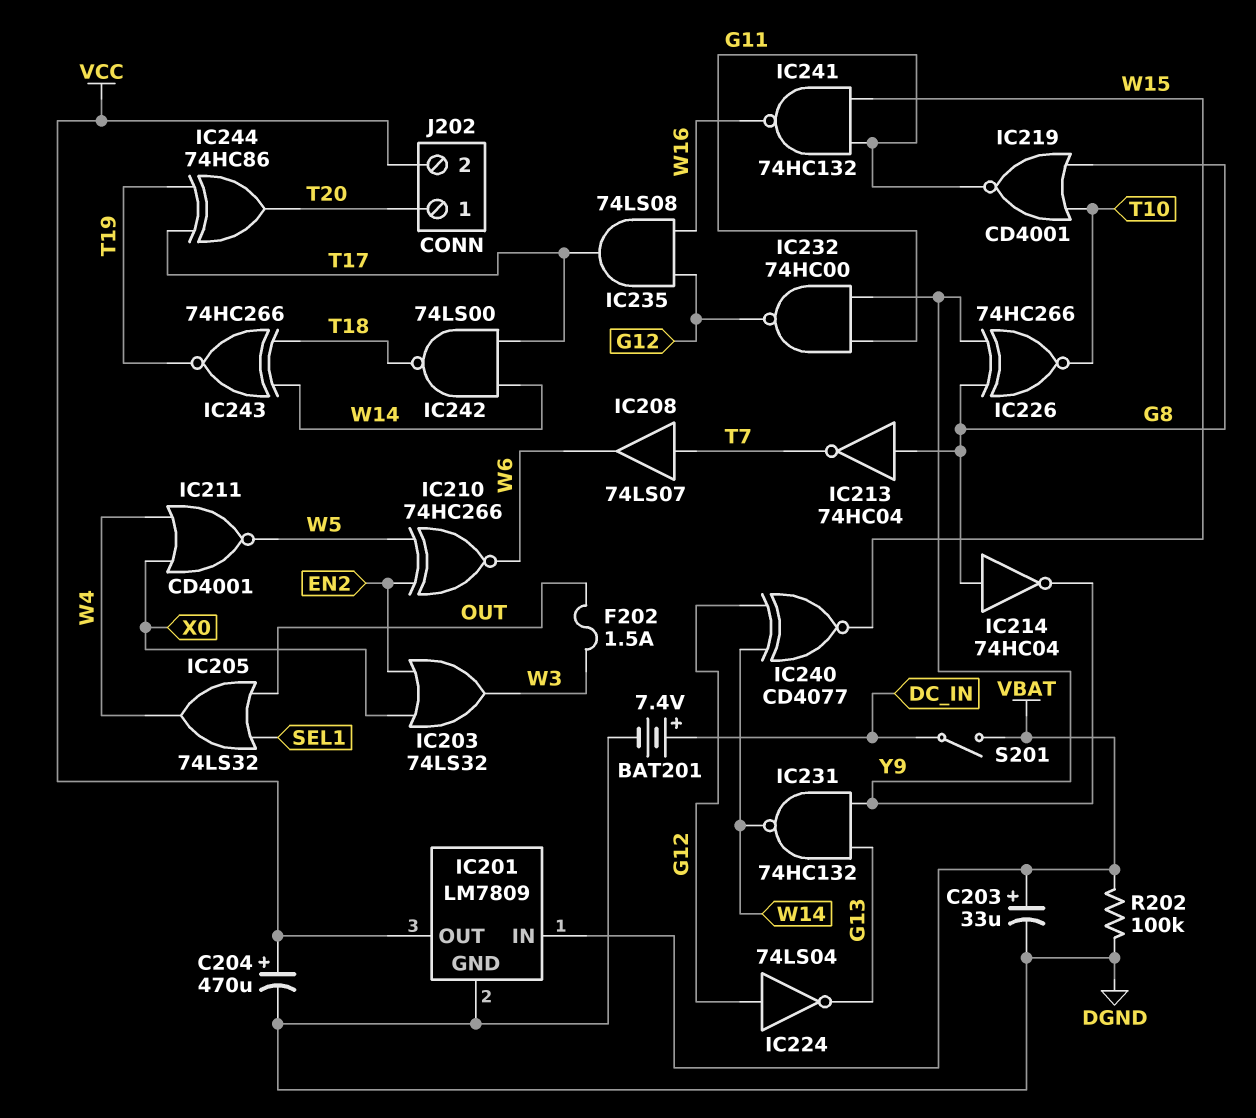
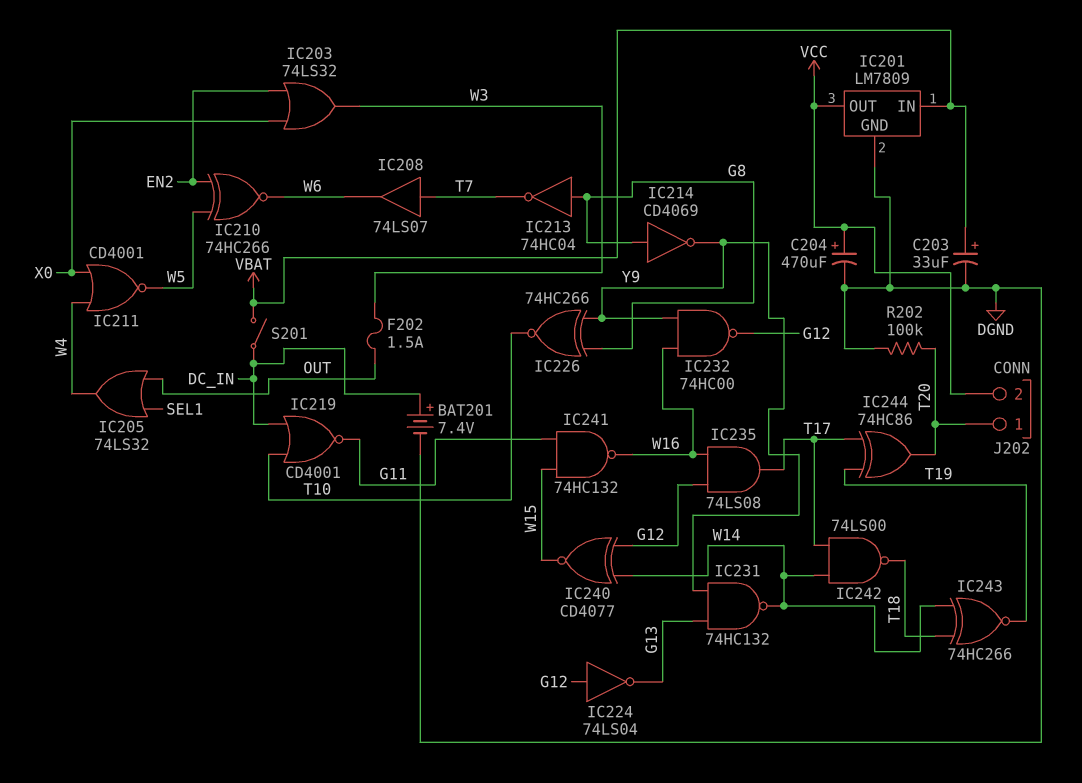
IC214: NOT 74HC04 (in G8, out Y9) -> NOT CD4069 (in G8, out Y9)
IC219: NOR CD4001 (in G8, in T10, out G11) -> NOR CD4001 (in DC_IN, in T10, out G11)
IC232: NAND 74HC00 (in G11, in Y9, out G12) -> NAND 74HC00 (in W16, in Y9, out G12)
R202: 100k (DGND, VBAT) -> 100k (DGND, T20)

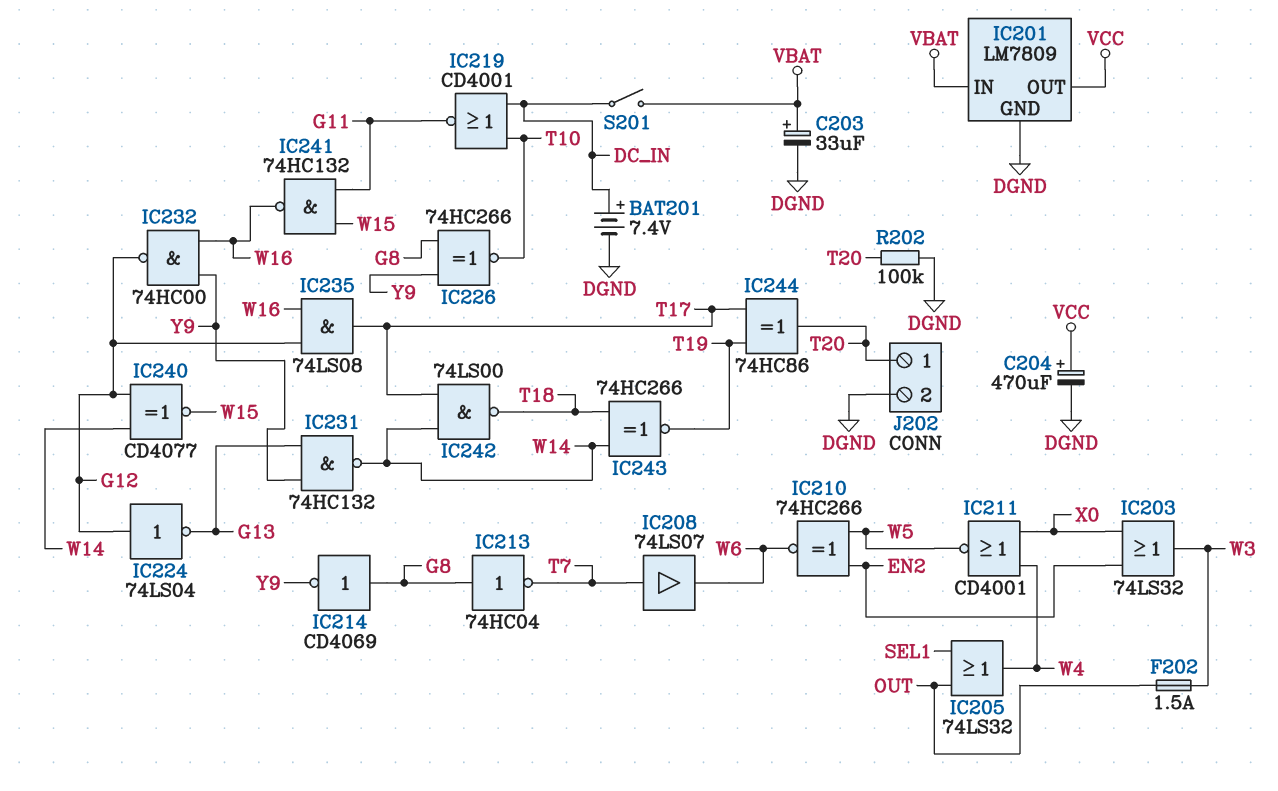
J202 pin 2: VCC -> DGND

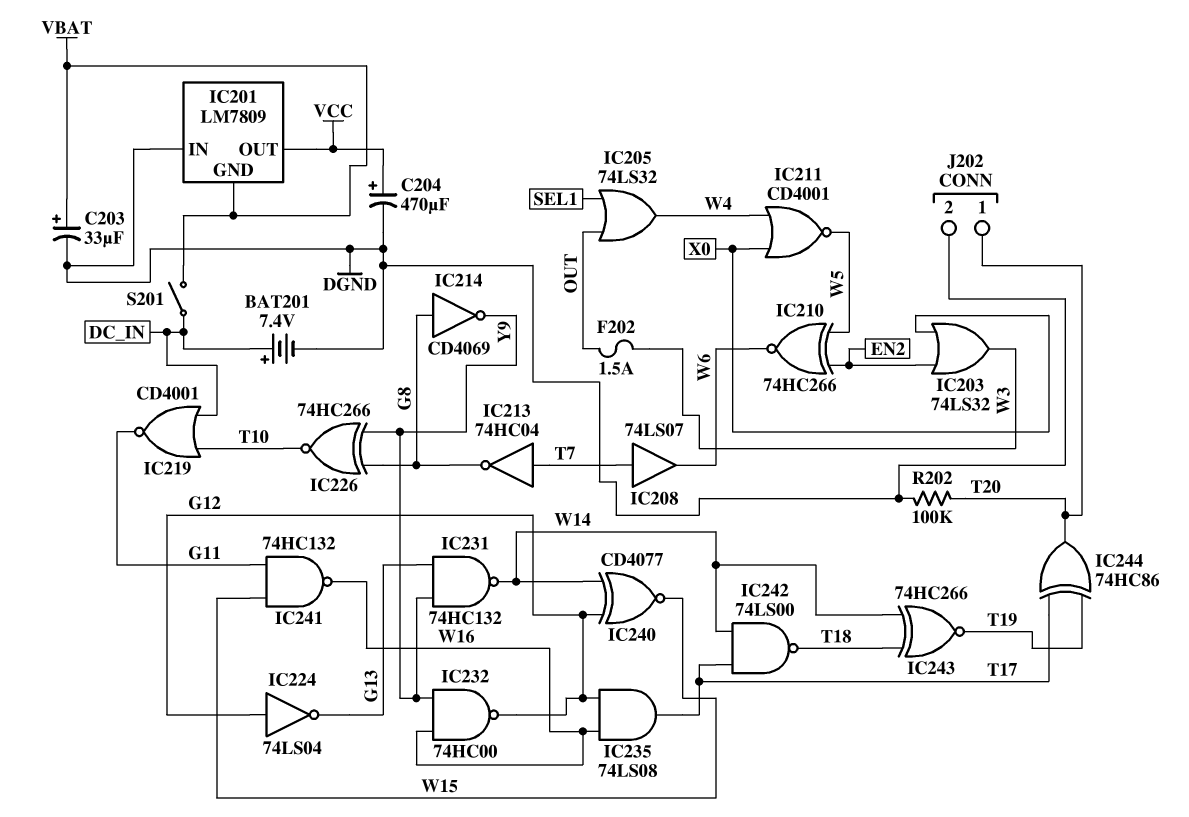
IC201 pin GND: DGND -> VBAT
IC201 pin IN: VBAT -> DGND
IC213: NOT 74HC04 (in G8, out T7) -> NOT 74HC04 (in T7, out G8)

